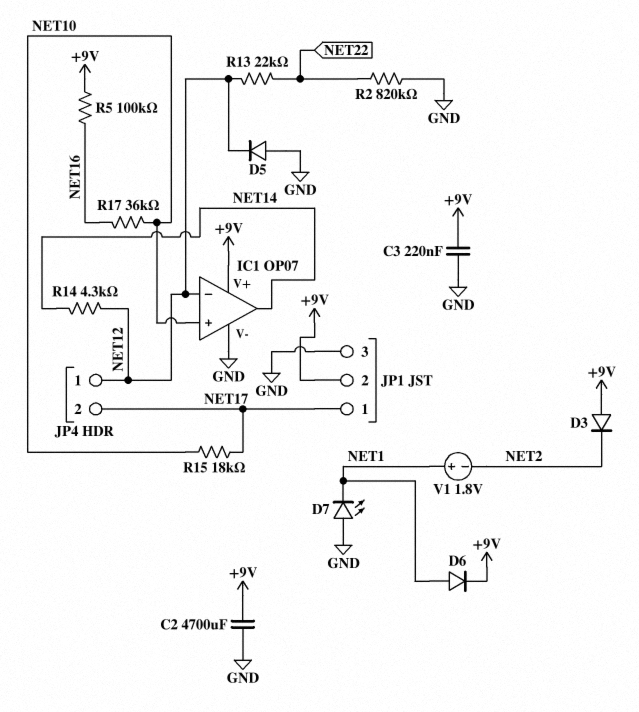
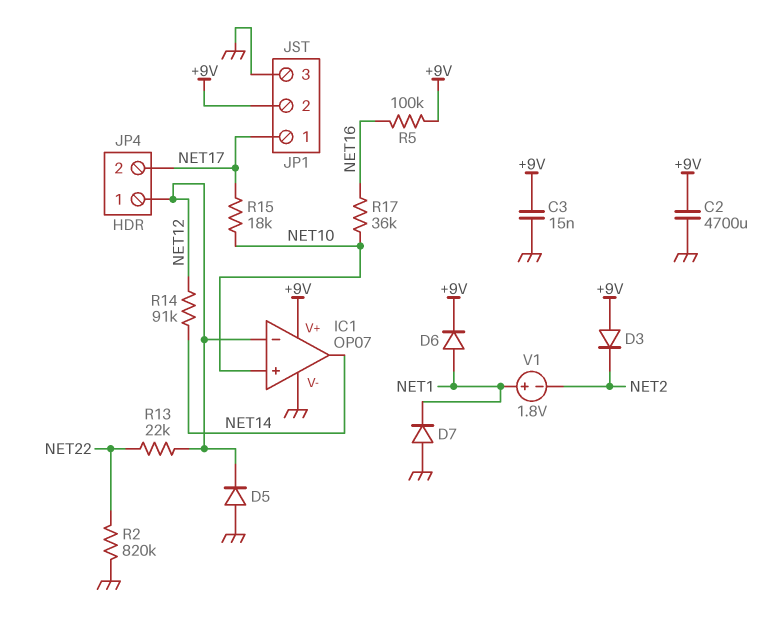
C3: 220nF (+9V, GND) -> 15nF (+9V, GND)
D7: LED (A GND, K NET1) -> diode (A GND, K NET1)
R14: 4.3k (NET12, NET14) -> 91k (NET12, NET14)

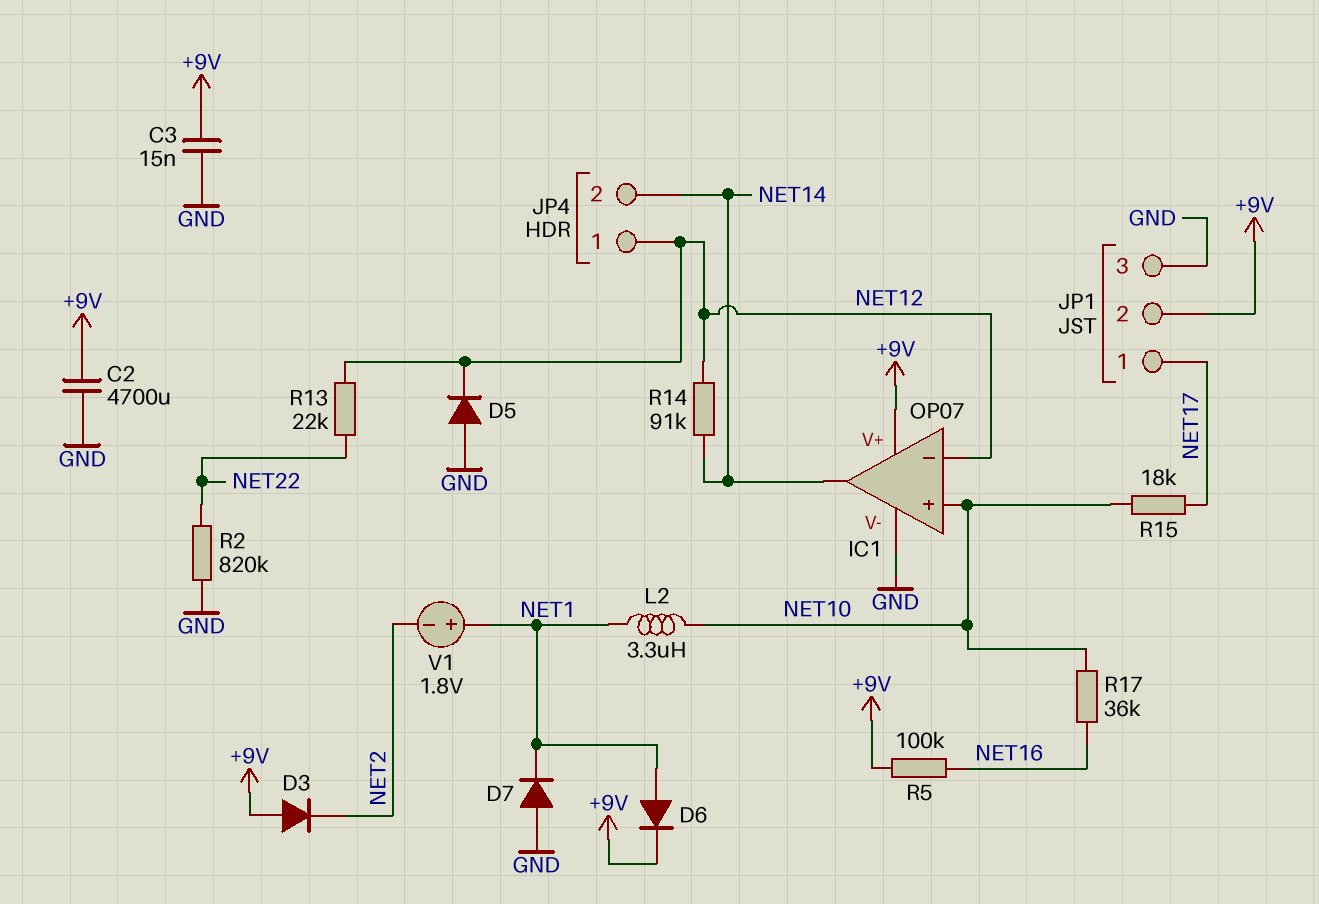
JP4 pin 2: NET17 -> NET14
L2: none -> 3.3uH (NET1, NET10)

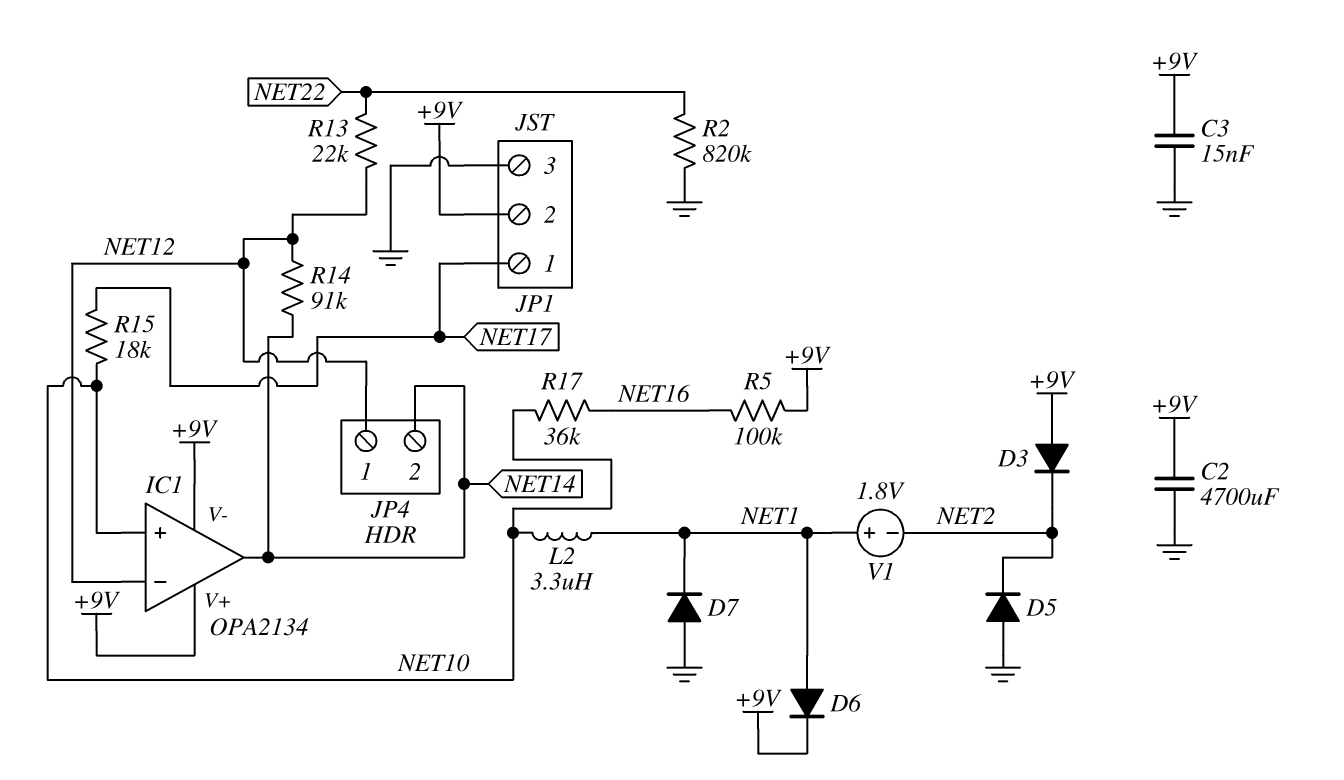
D5: diode (A GND, K NET12) -> diode (A GND, K NET2)
IC1: OP07 -> OPA2134
IC1 pin V-: GND -> +9V

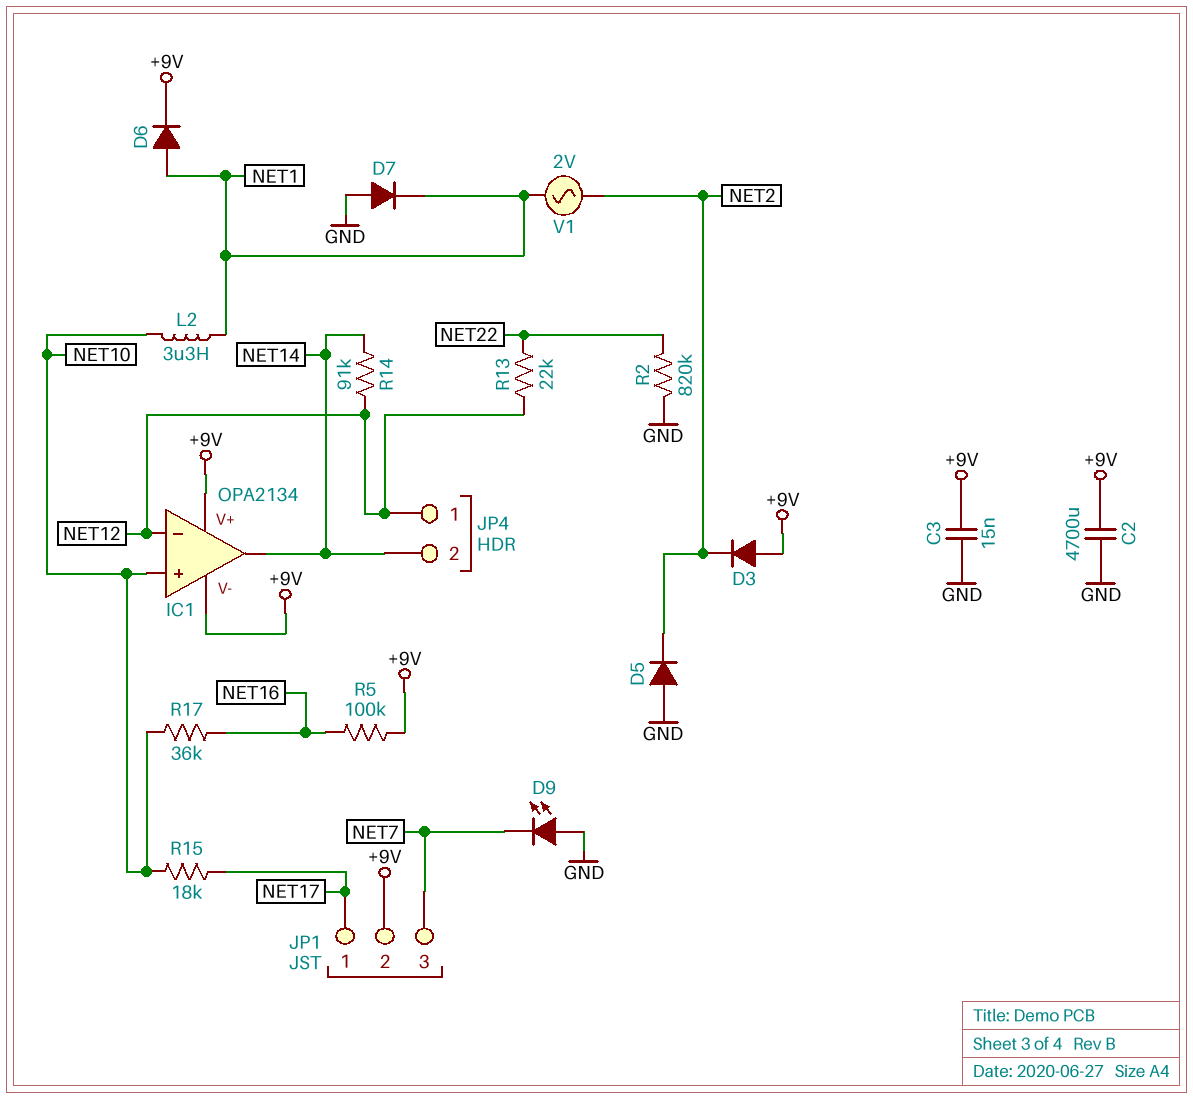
D9: none -> LED (A GND, K NET7)
JP1 pin 3: GND -> NET7
V1: 1.8V (plus NET1, minus NET2) -> AC 2V (NET1, NET2)

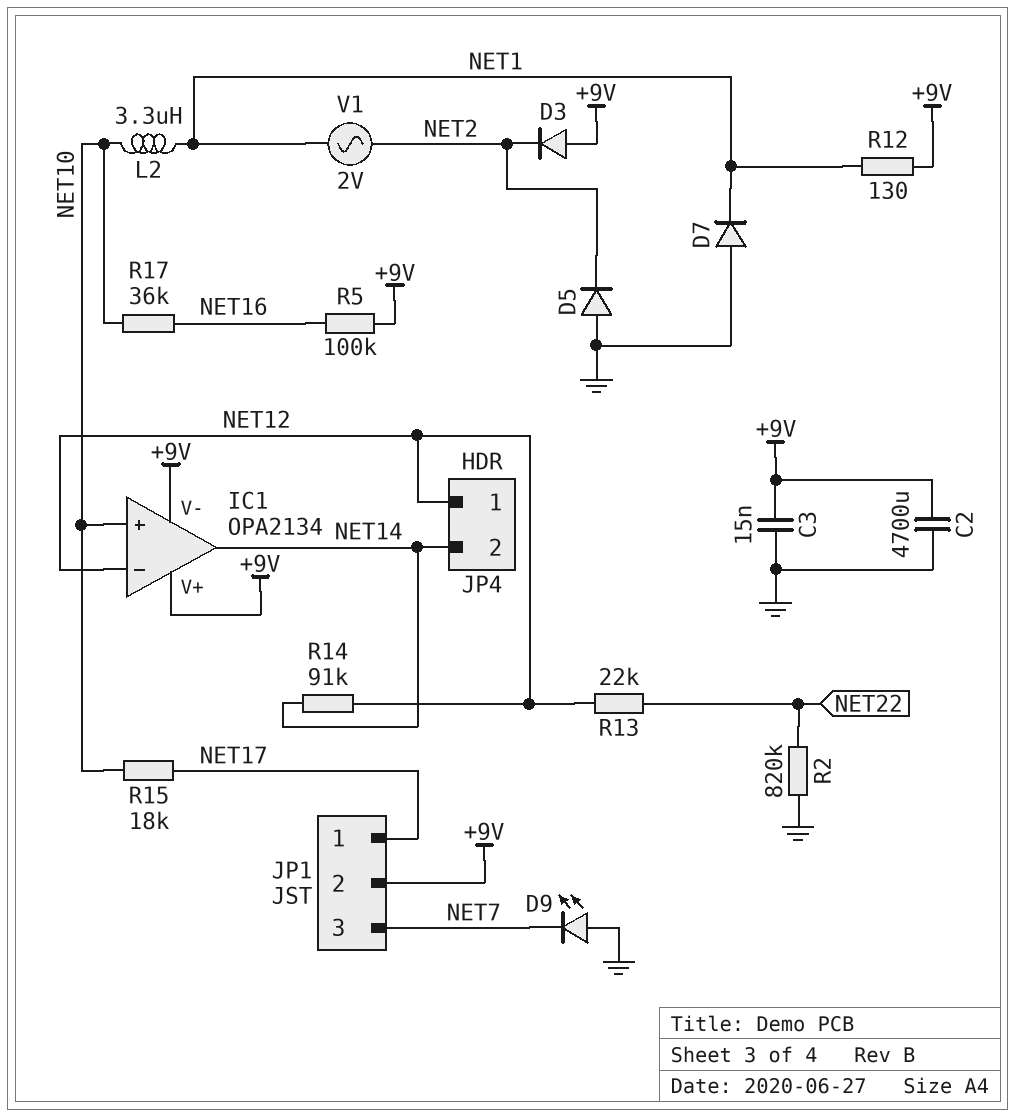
D6: diode (A NET1, K +9V) -> none
R12: none -> 130 (+9V, NET1)

